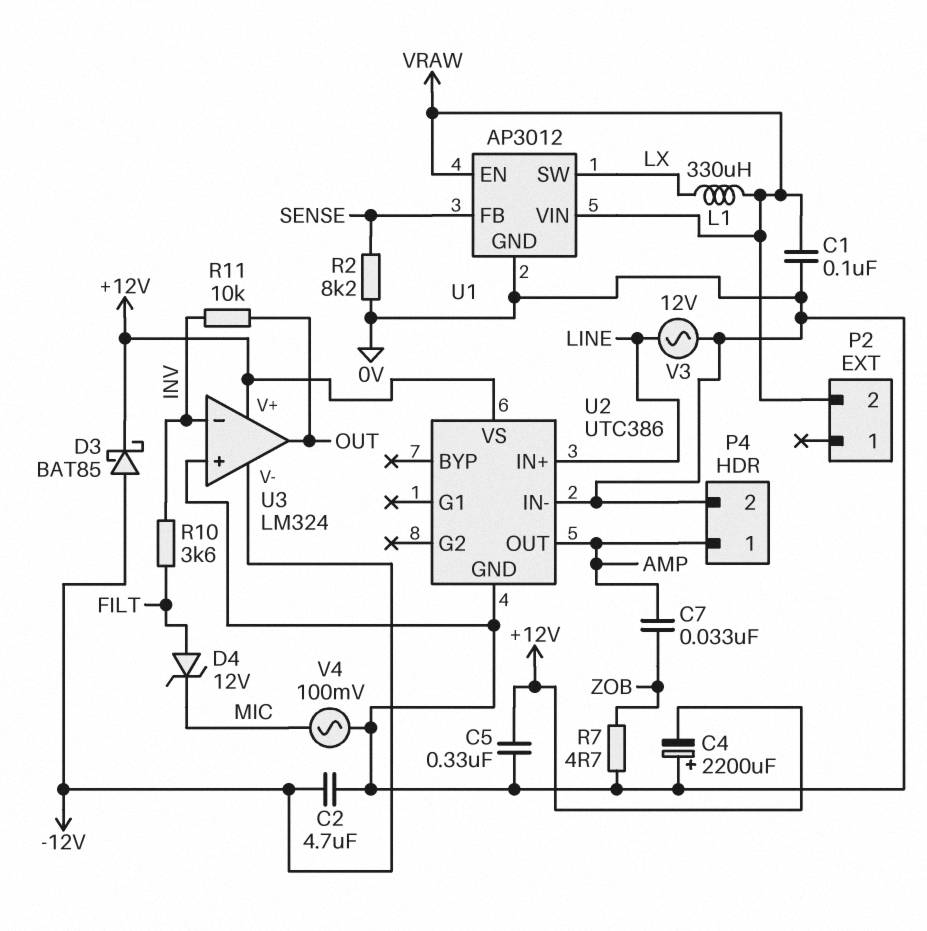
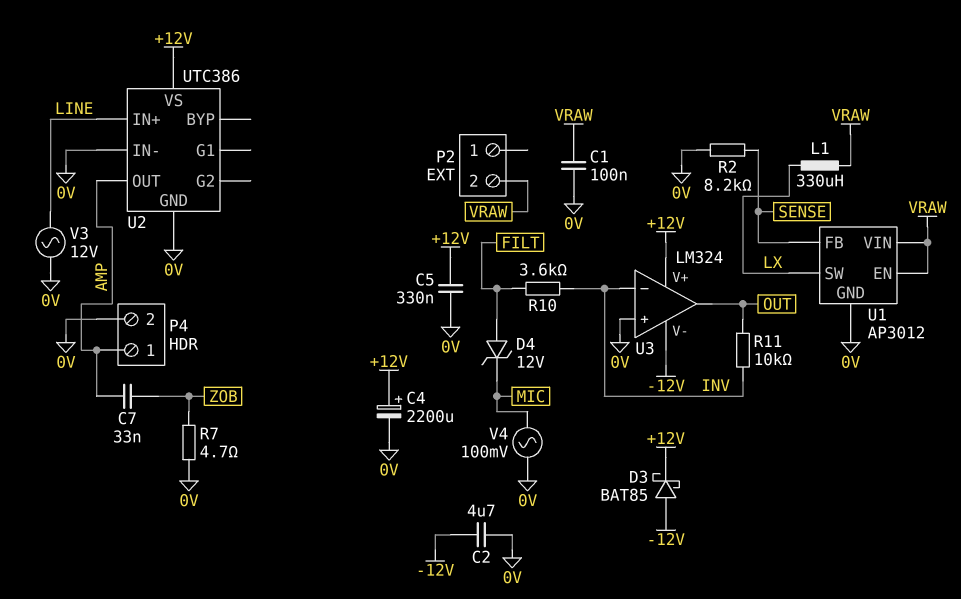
C4: 2200uF (plus 0V, minus +12V) -> 2200uF (plus +12V, minus 0V)

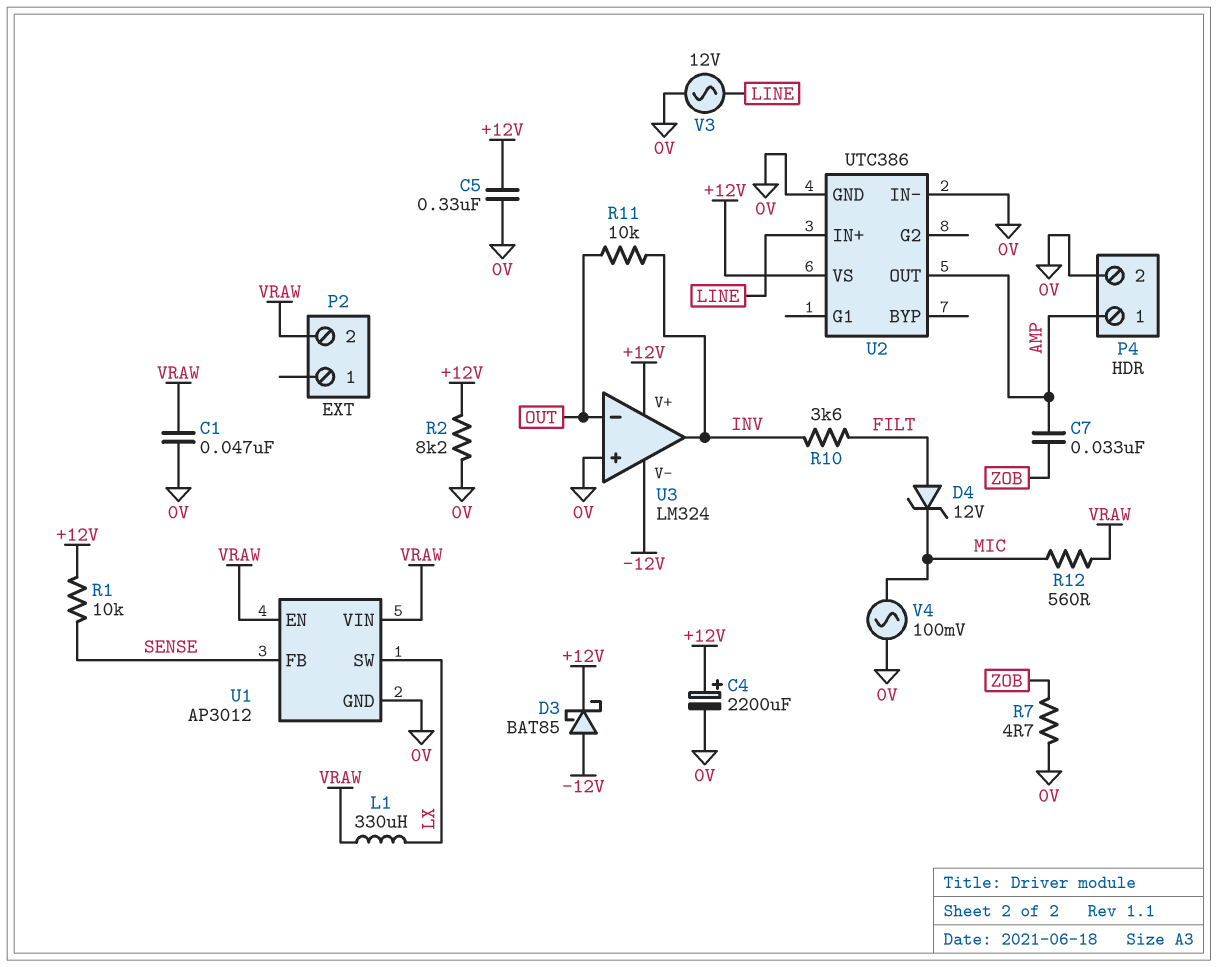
C1: 100nF (0V, VRAW) -> 47nF (0V, VRAW)
C2: 4.7uF (-12V, 0V) -> none
R1: none -> 10k (+12V, SENSE)
R2: 8.2k (0V, SENSE) -> 8.2k (+12V, 0V)
R12: none -> 560 (MIC, VRAW)
U3 pin in-: INV -> OUT
U3 pin out: OUT -> INV

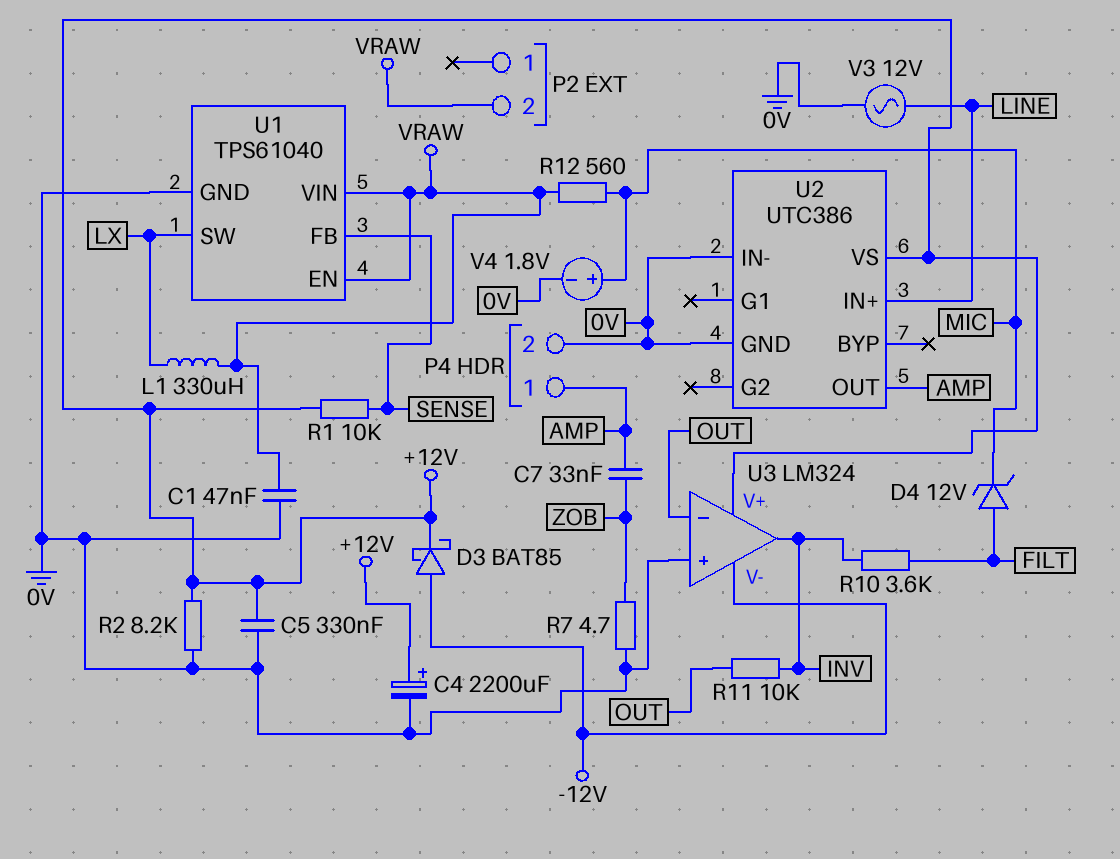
U1: AP3012 -> TPS61040
V4: AC 100mV (0V, MIC) -> 1.8V (plus MIC, minus 0V)

